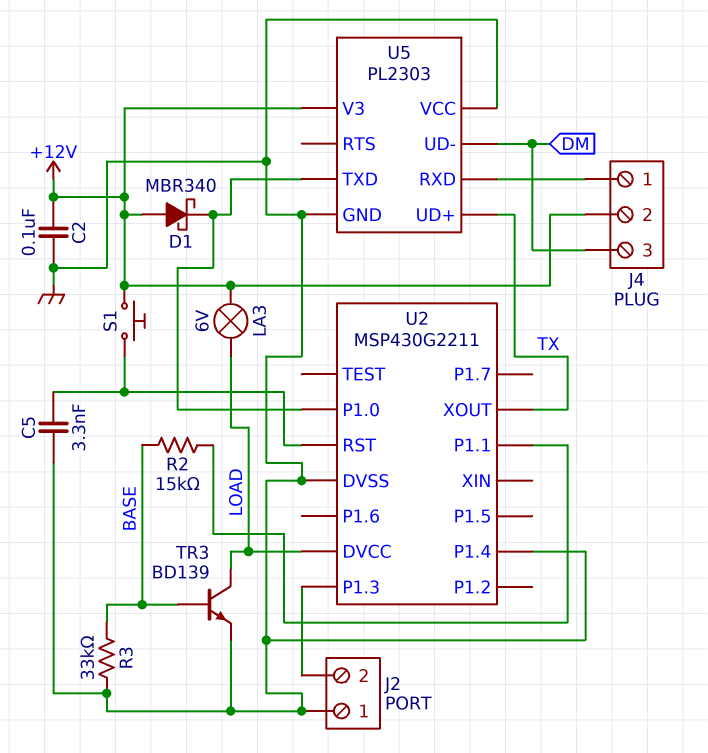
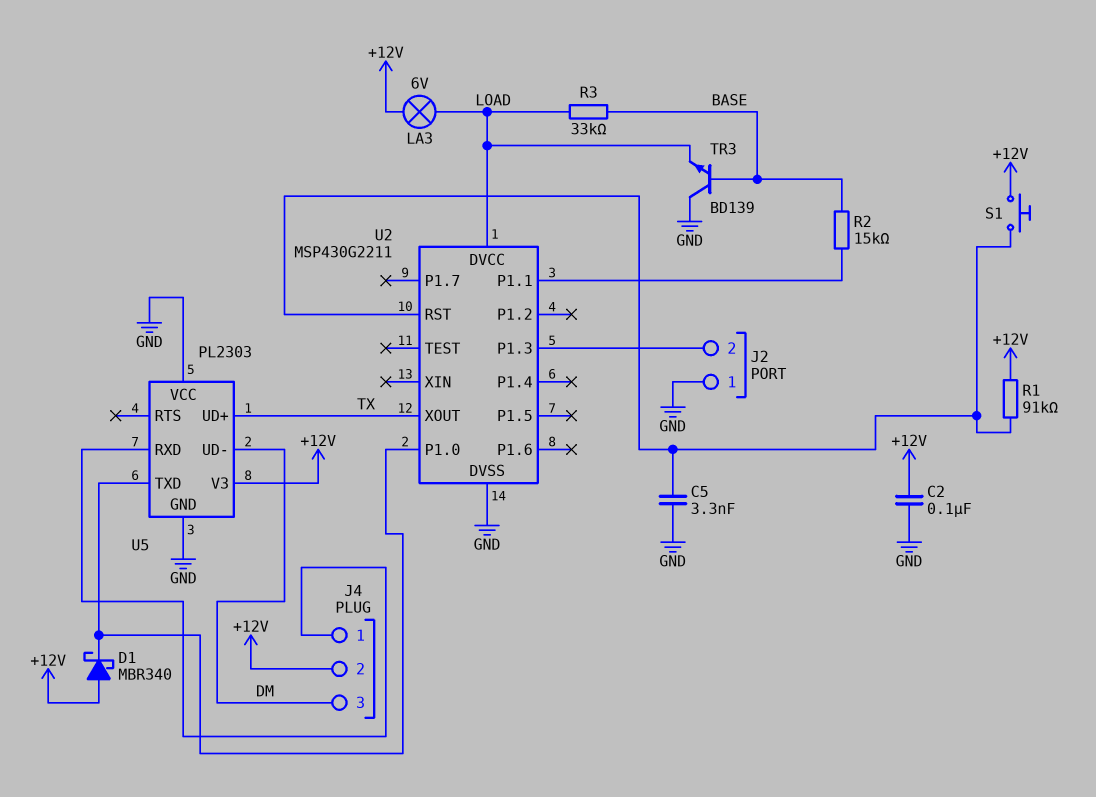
R1: none -> 91k (+12V, U2/RST)
R3: 33k (BASE, GND) -> 33k (BASE, LOAD)
TR3: NPN BD139 (B BASE, C LOAD, E GND) -> NPN BD139 (B BASE, C GND, E LOAD)
U2 pin P1.4: GND -> none

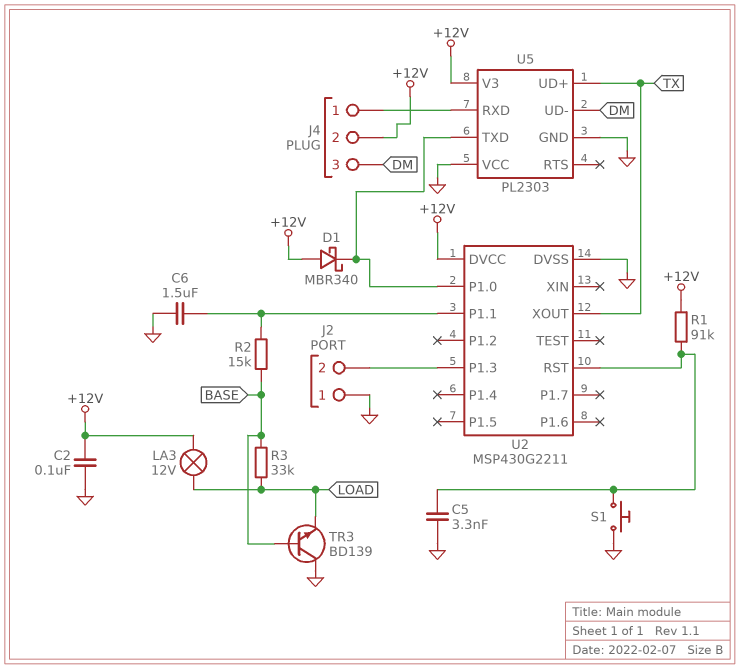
C6: none -> 1.5uF (GND, U2/P1.1)
LA3: lamp 6V (+12V, LOAD) -> lamp 12V (+12V, LOAD)
S1: button (+12V, U2/RST) -> button (GND, U2/RST)
U2 pin DVCC: LOAD -> +12V

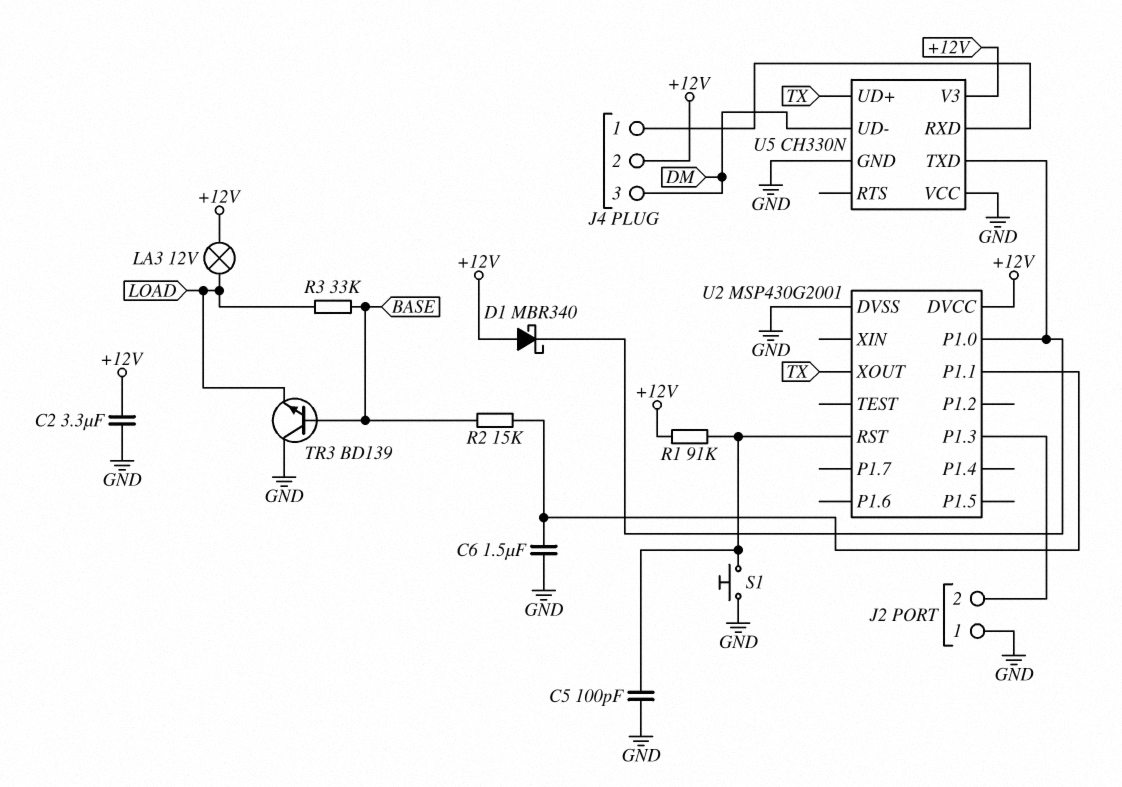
C2: 100nF (+12V, GND) -> 3.3uF (+12V, GND)
C5: 3.3nF (GND, U2/RST) -> 100pF (GND, U2/RST)
U2: MSP430G2211 -> MSP430G2001
U5: PL2303 -> CH330N

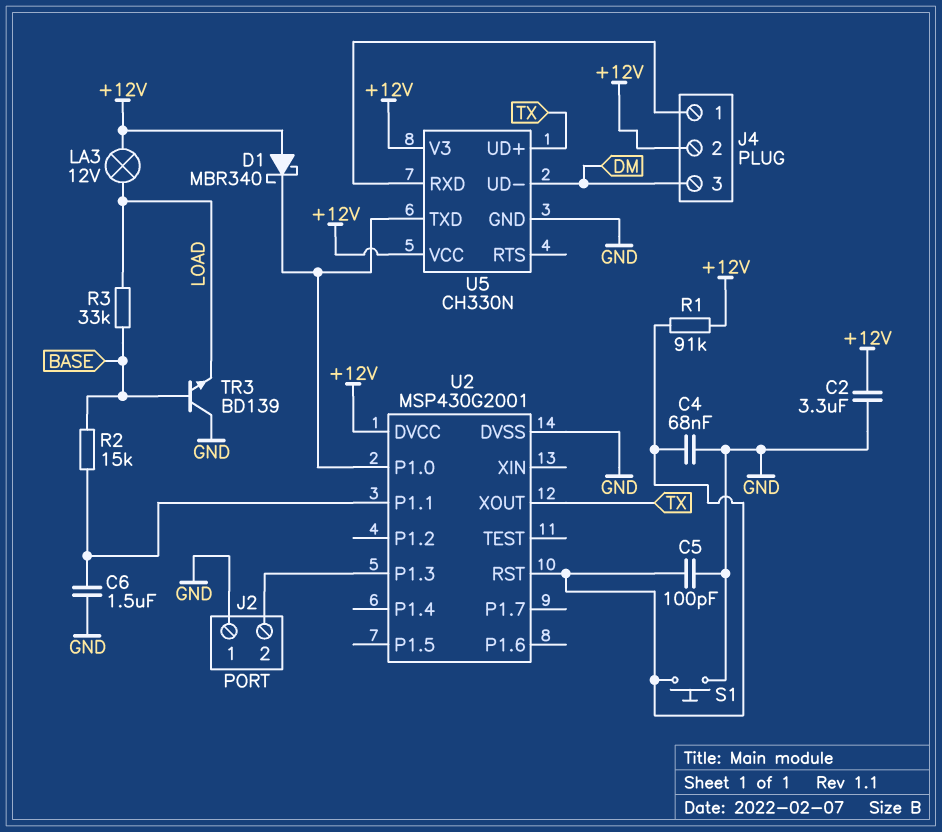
C4: none -> 68nF (GND, U2/RST)
U5 pin VCC: GND -> +12V

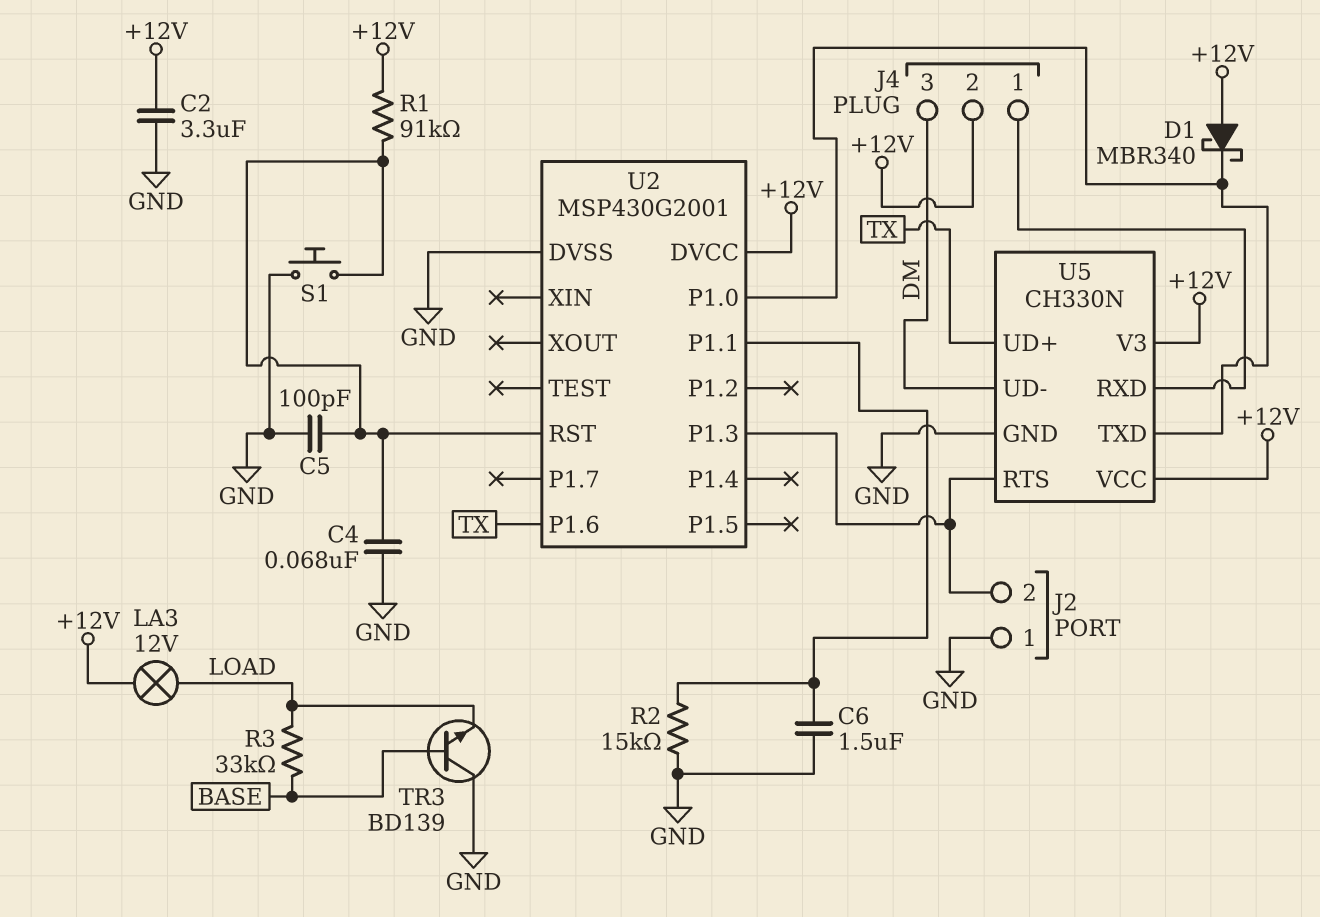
R2: 15k (BASE, U2/P1.1) -> 15k (GND, U2/P1.1)
U2 pin P1.6: none -> TX
U2 pin XOUT: TX -> none
U5 pin RTS: none -> J2/2

